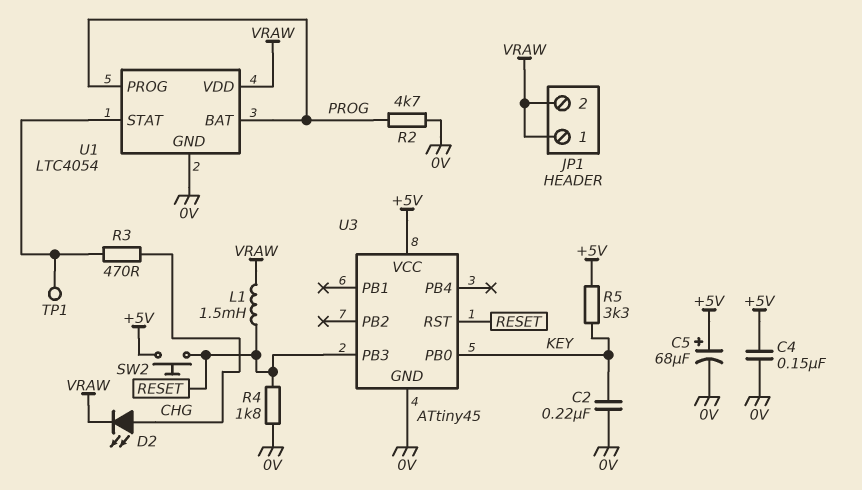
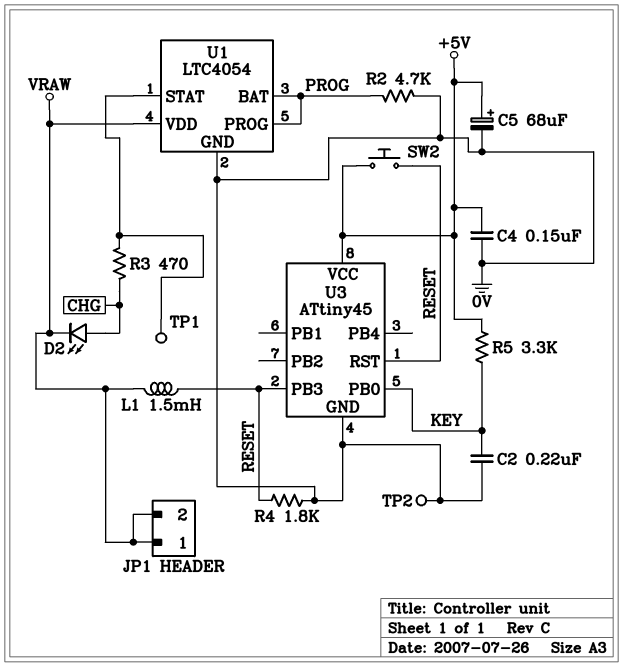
TP2: none -> test point (0V)

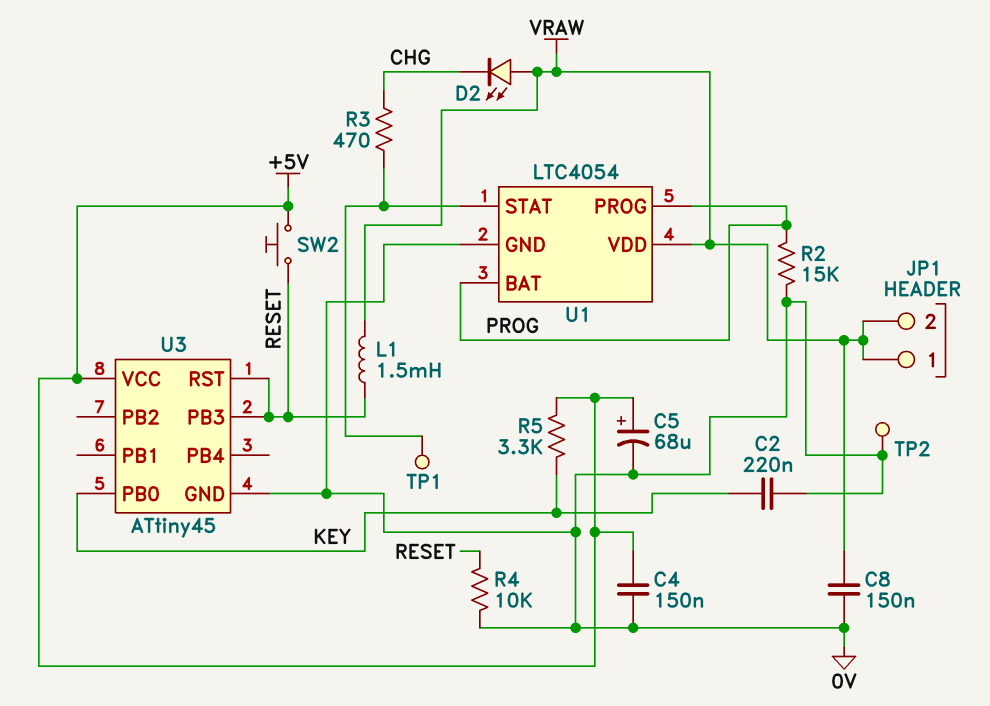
C8: none -> 150nF (0V, VRAW)
D2: LED (A CHG, K VRAW) -> LED (A VRAW, K CHG)
R2: 4.7k (0V, PROG) -> 15k (0V, PROG)
R4: 1.8k (0V, RESET) -> 10k (0V, RESET)

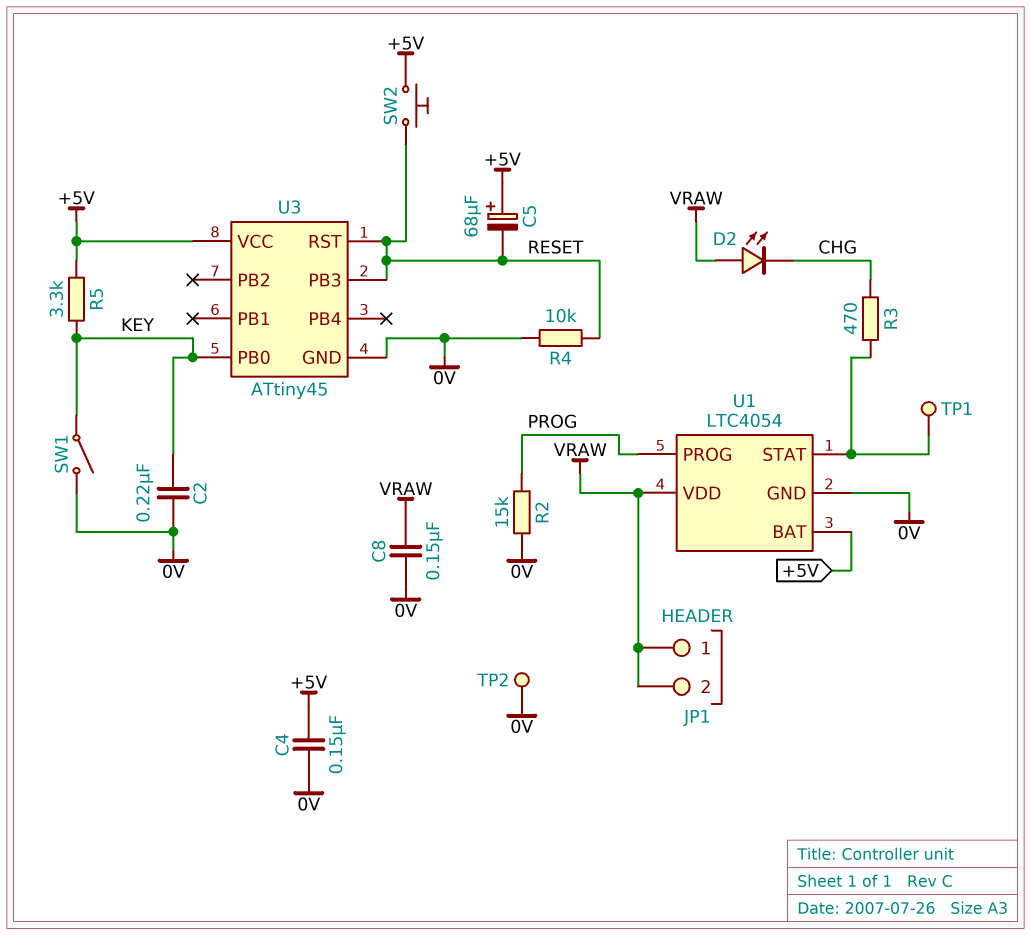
C5: 68uF (plus +5V, minus 0V) -> 68uF (plus +5V, minus RESET)
L1: 1.5mH (RESET, VRAW) -> none
SW1: none -> switch (0V, KEY)
U1 pin BAT: PROG -> +5V

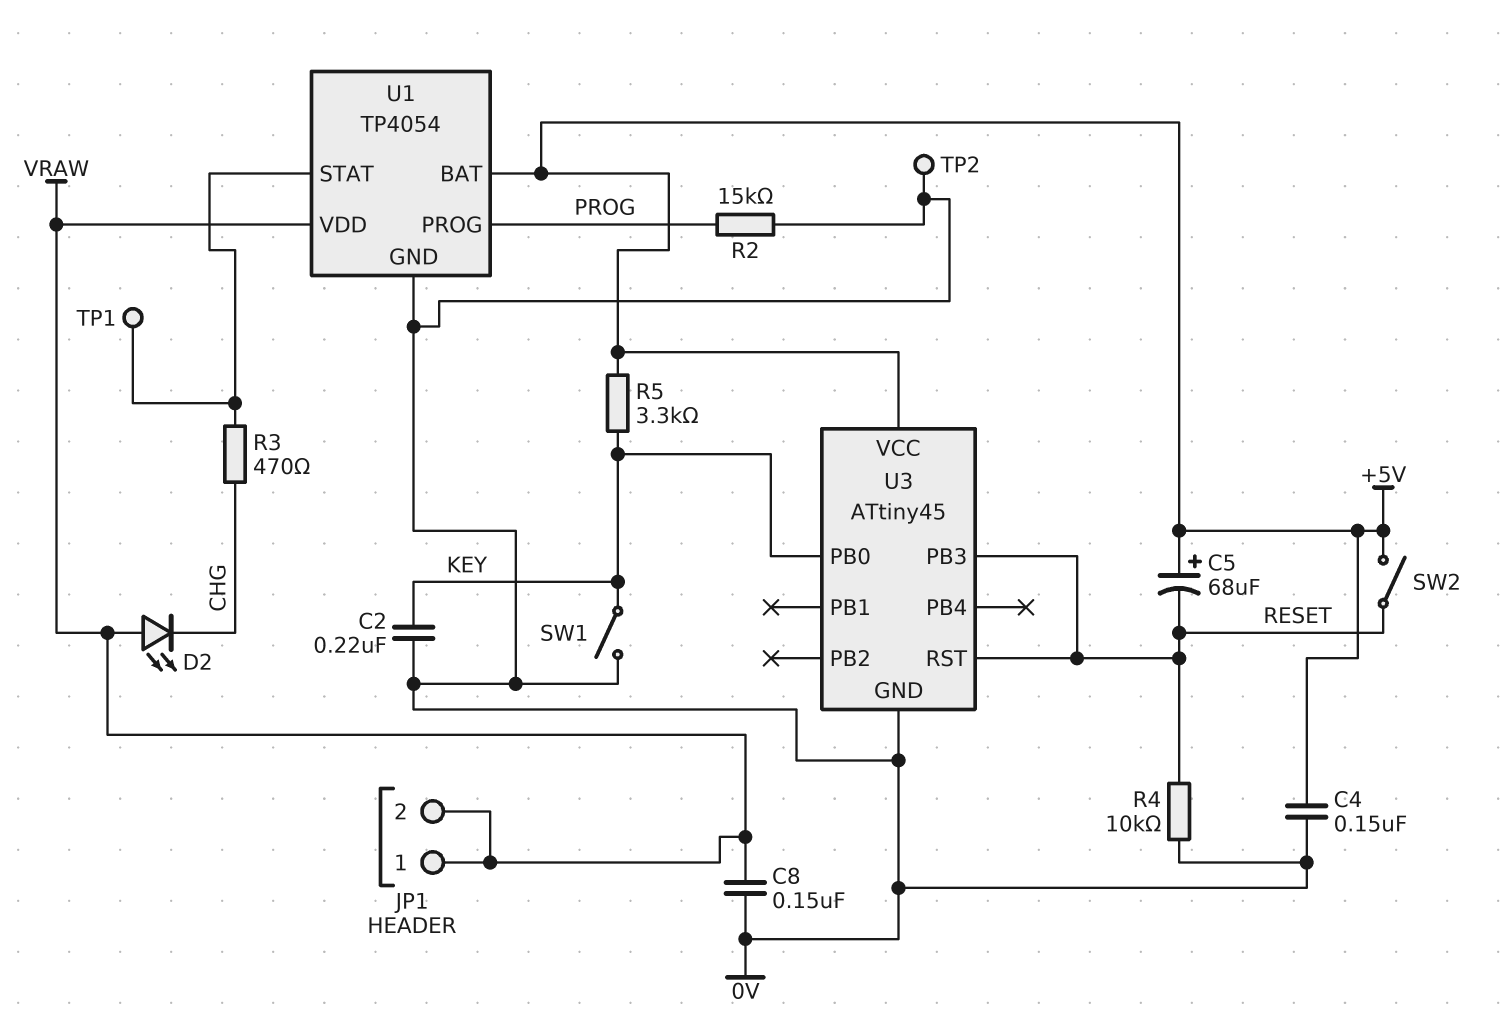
SW2: button (+5V, RESET) -> switch (+5V, RESET)
U1: LTC4054 -> TP4054

